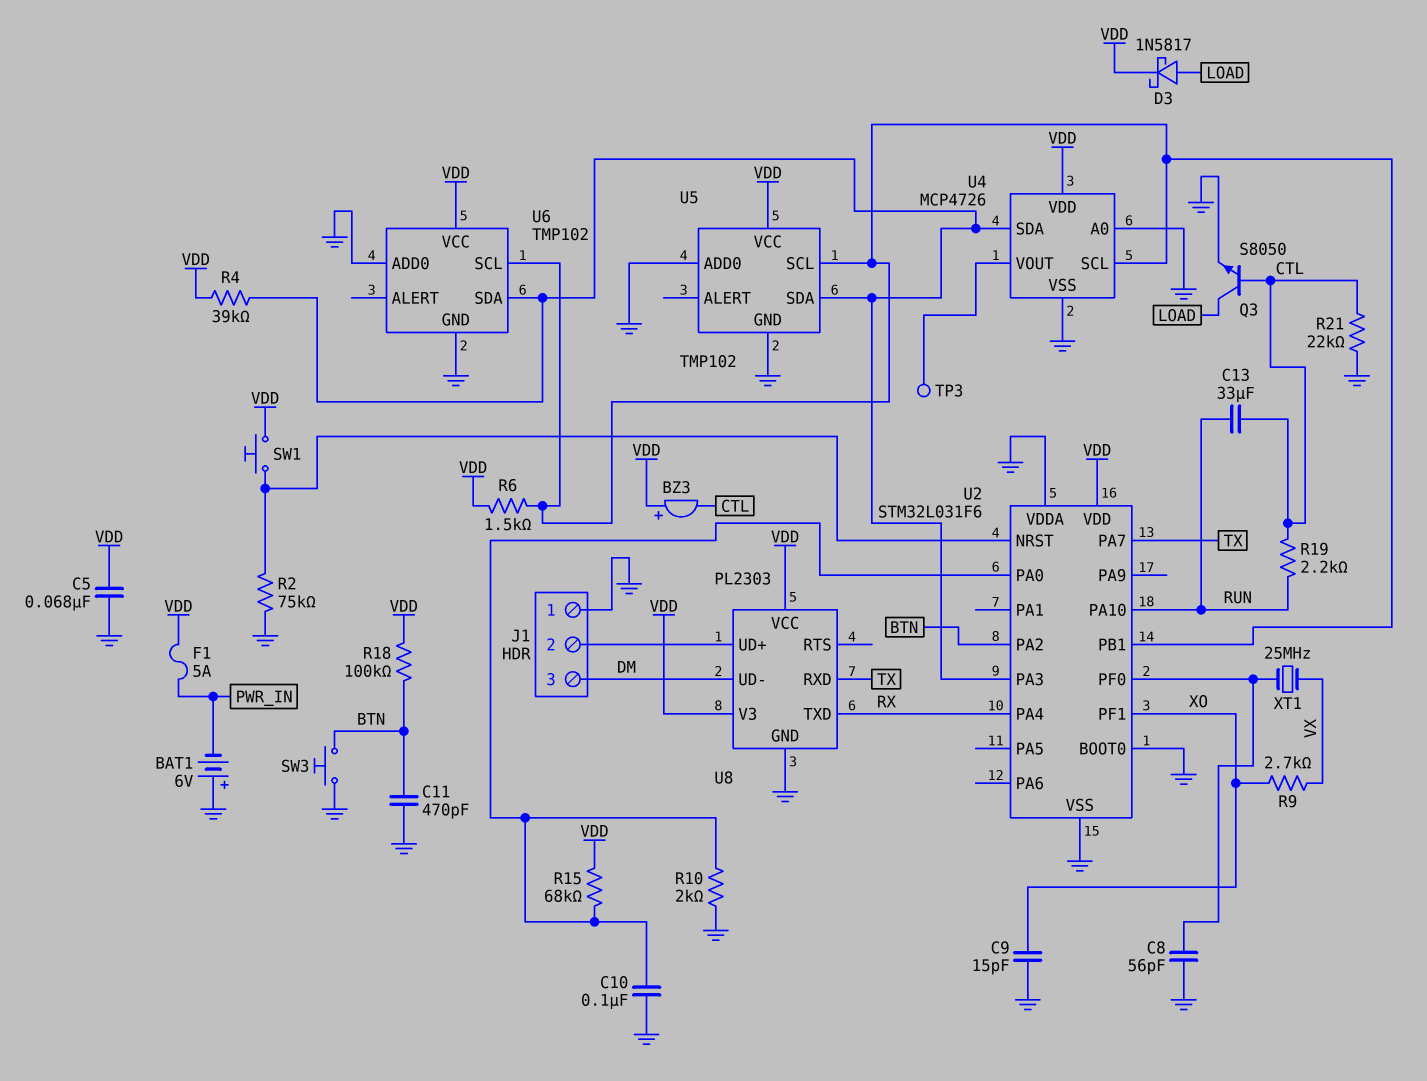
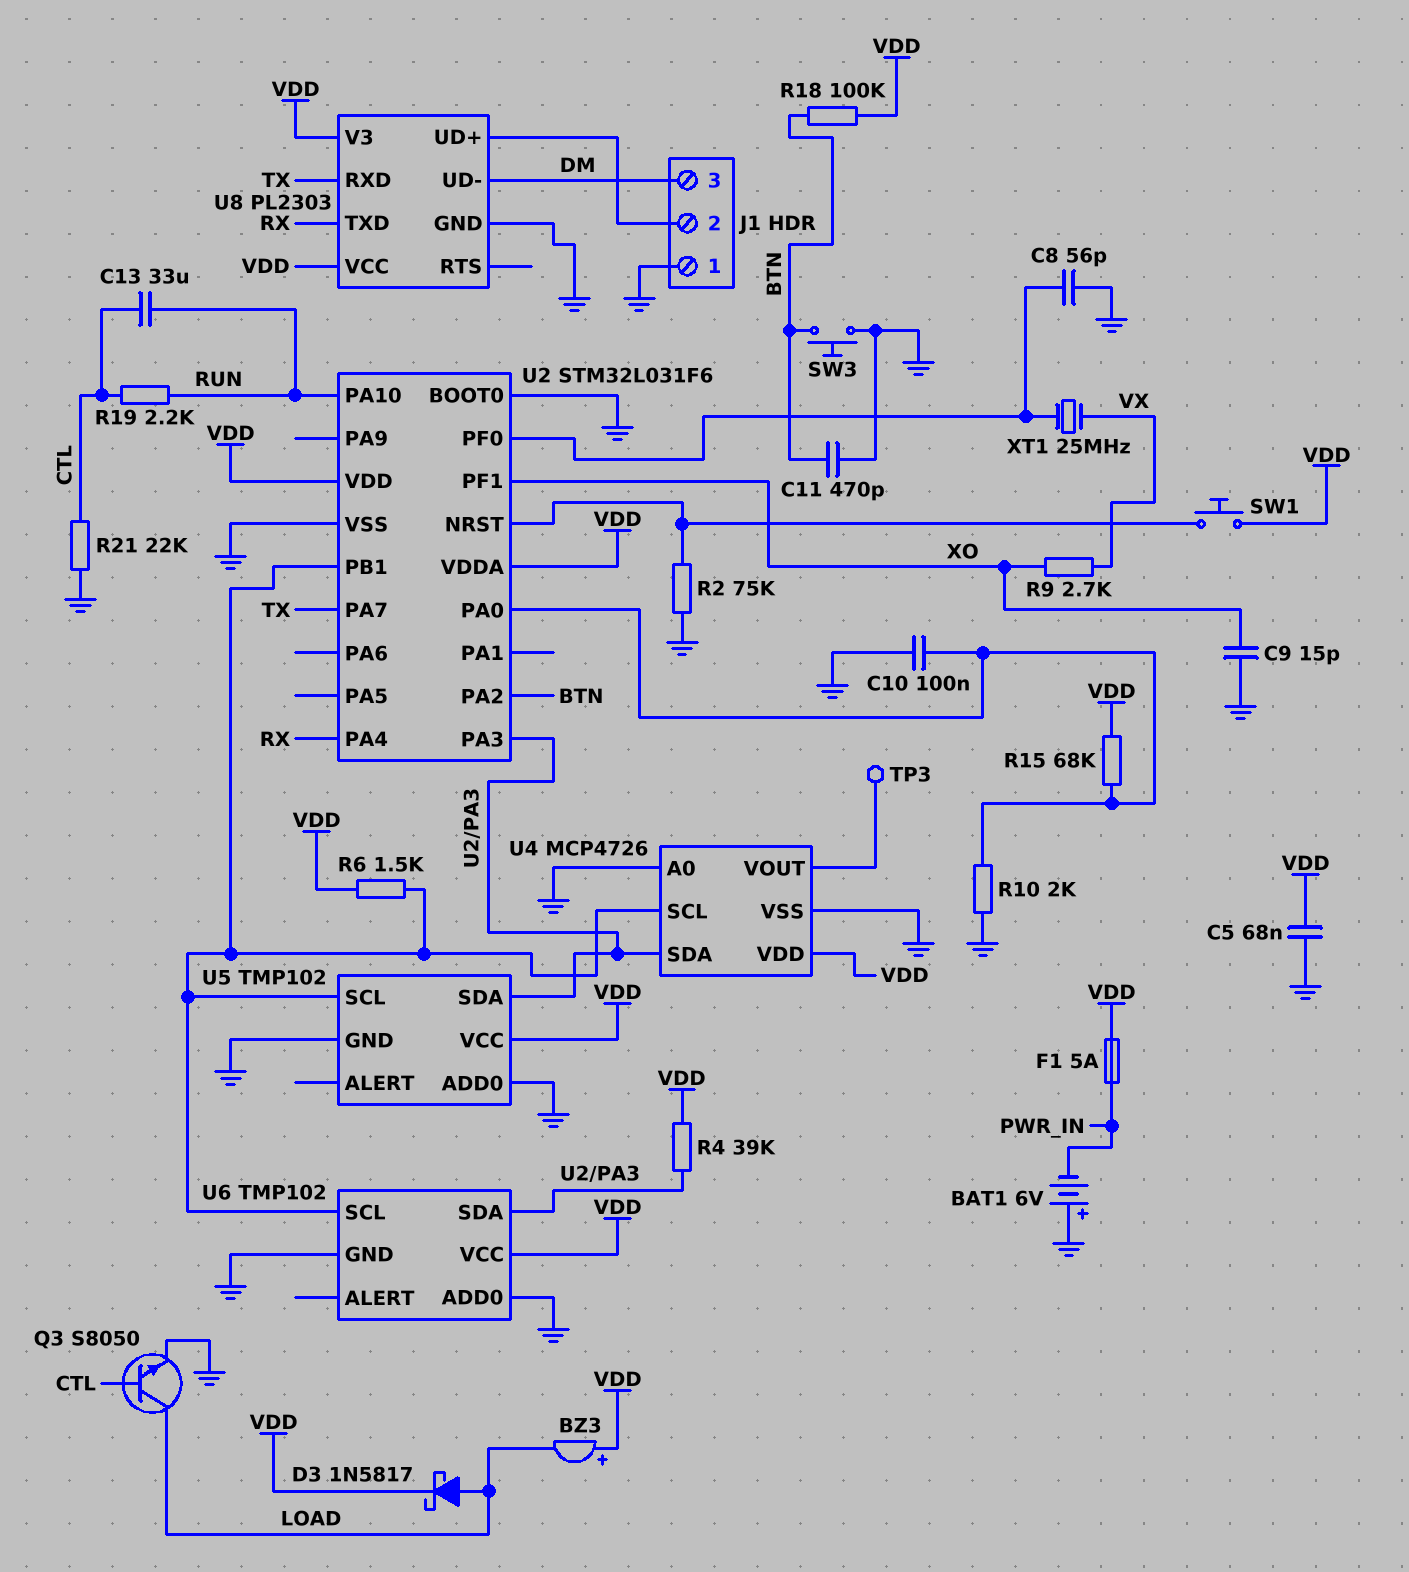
BZ3: buzzer (plus VDD, minus CTL) -> buzzer (plus VDD, minus LOAD)
U2 pin VDDA: GND -> VDD

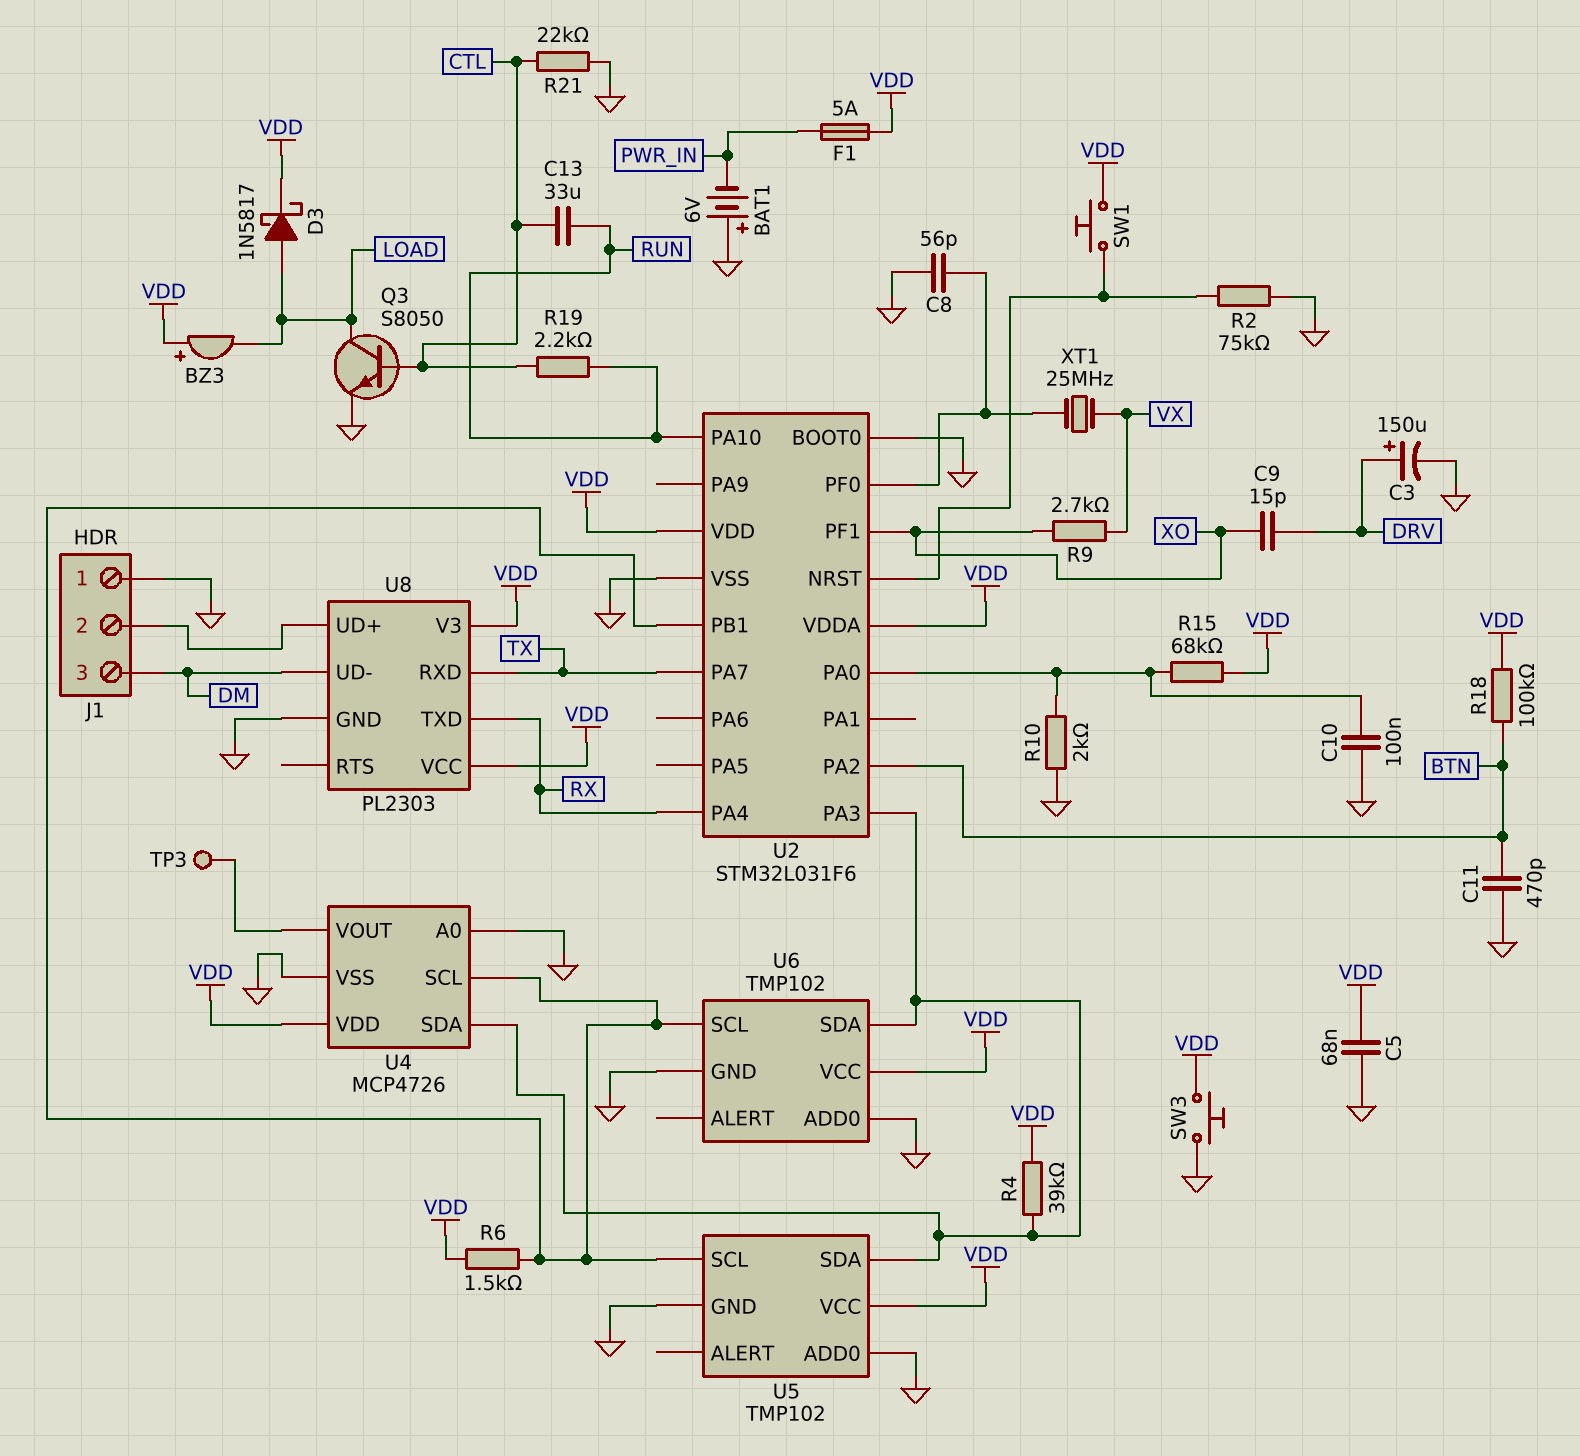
C3: none -> 150uF (plus DRV, minus GND)
C9: 15pF (GND, XO) -> 15pF (DRV, XO)
SW3: button (BTN, GND) -> button (GND, VDD)

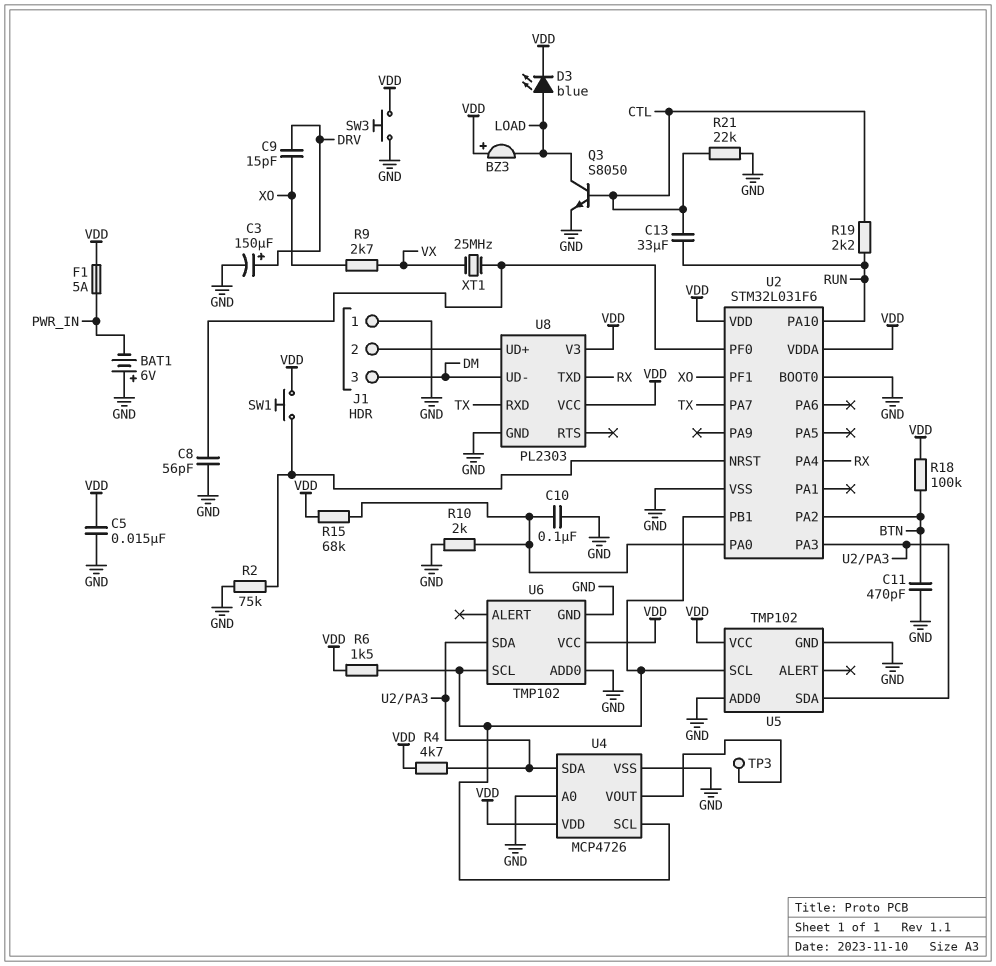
C5: 68nF (GND, VDD) -> 15nF (GND, VDD)
D3: schottky 1N5817 (A LOAD, K VDD) -> LED blue (A LOAD, K VDD)
R4: 39k (U2/PA3, VDD) -> 4.7k (U2/PA3, VDD)

